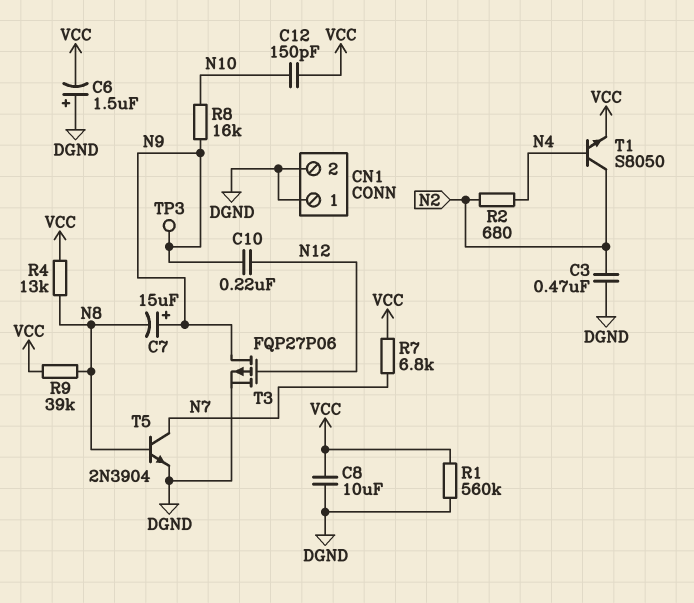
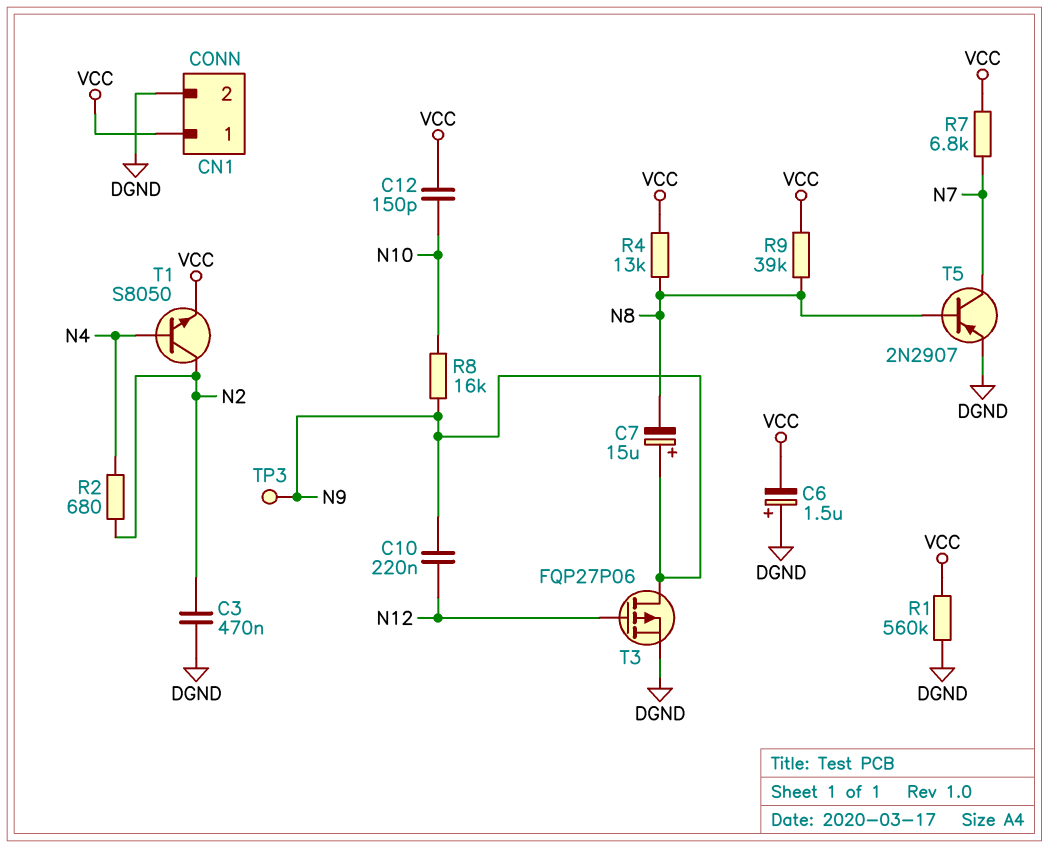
C8: 10uF (DGND, VCC) -> none
CN1 pin 1: DGND -> VCC
T5: NPN 2N3904 (B N8, C N7, E DGND) -> PNP 2N2907 (B N8, C N7, E DGND)

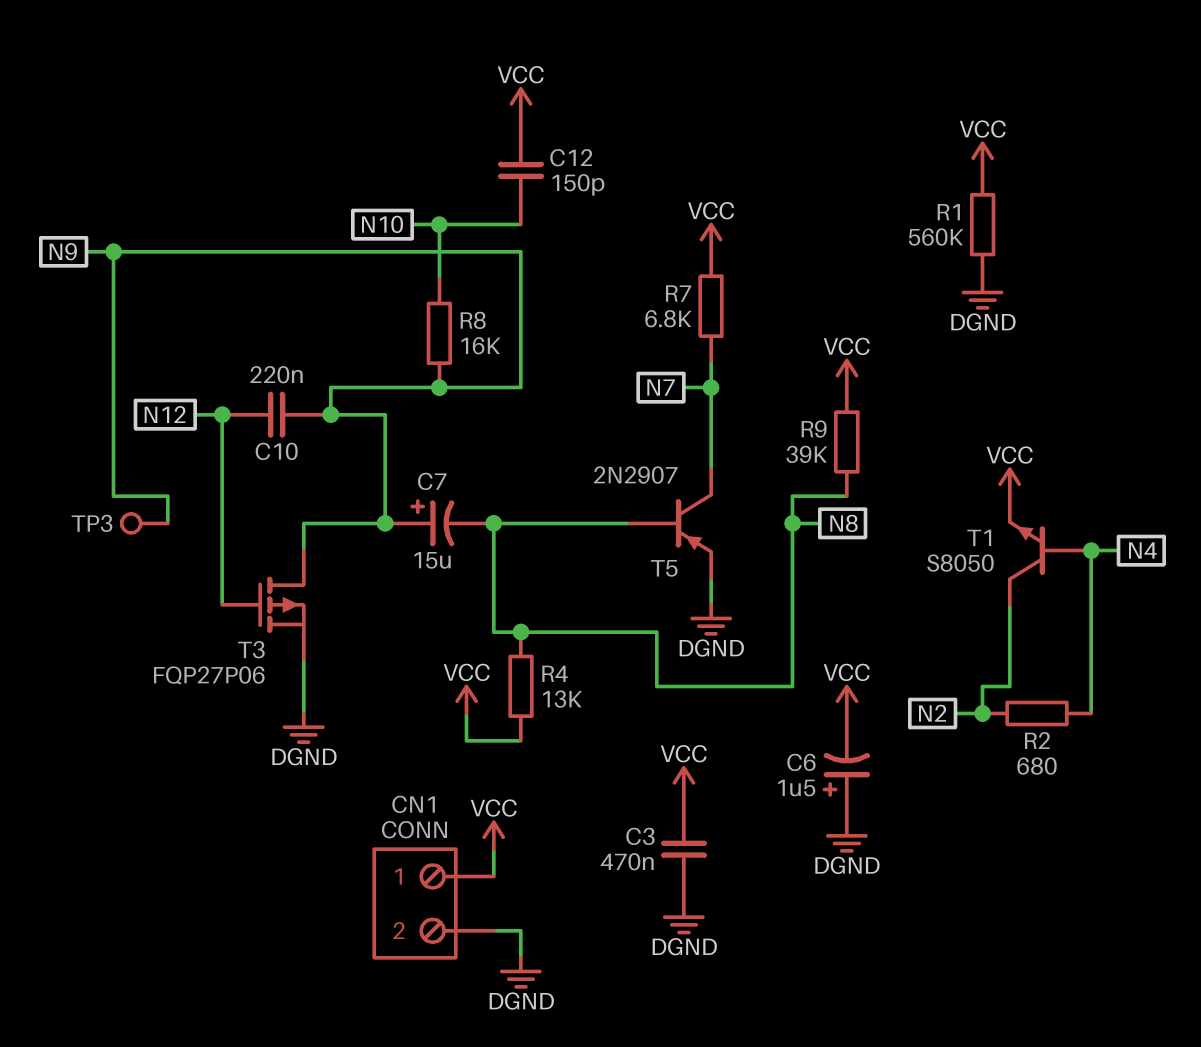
C3: 470nF (DGND, N2) -> 470nF (DGND, VCC)

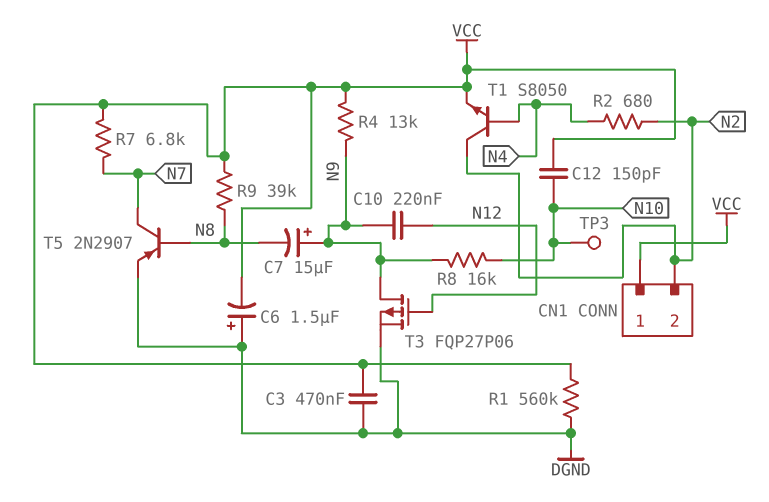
CN1 pin 2: DGND -> N2
R4: 13k (N8, VCC) -> 13k (N9, VCC)
TP3: test point (N9) -> test point (N10)

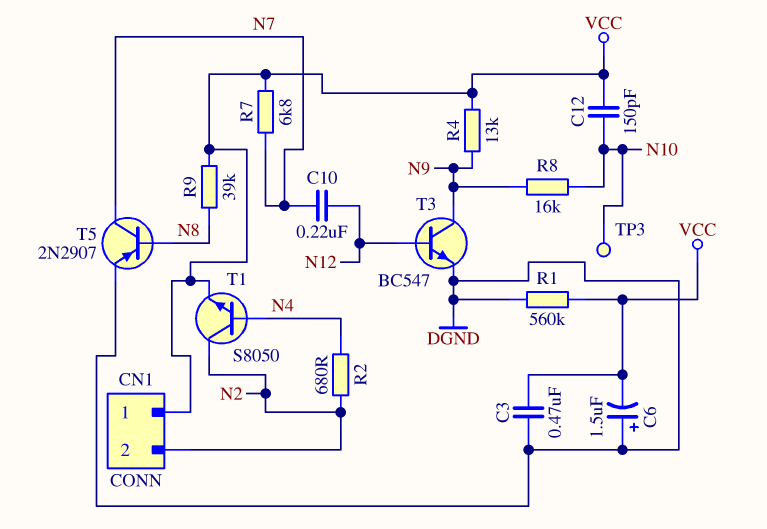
C7: 15uF (plus N9, minus N8) -> none
C10: 220nF (N9, N12) -> 220nF (N7, N12)
T3: PMOS FQP27P06 (G N12, D N9, S DGND) -> NPN BC547 (B N12, C N9, E DGND)

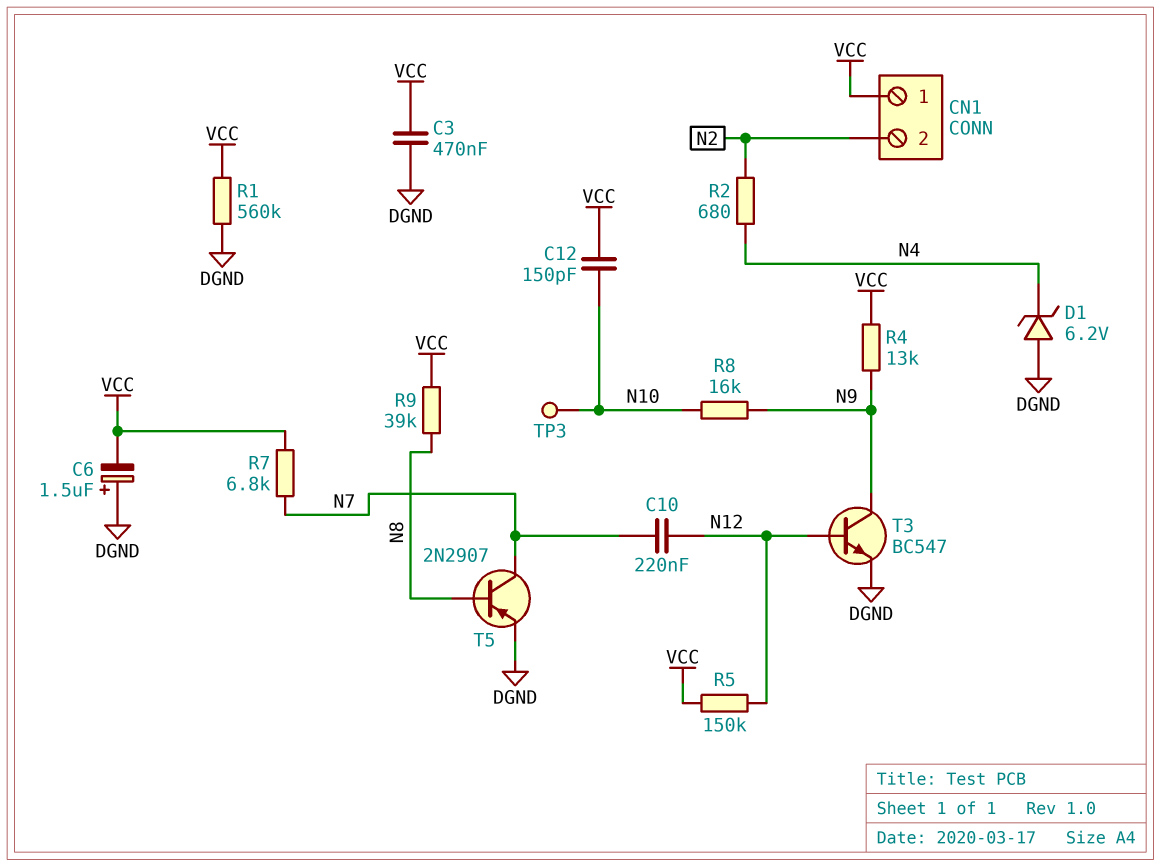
D1: none -> zener 6.2V (A DGND, K N4)
R5: none -> 150k (N12, VCC)
T1: NPN S8050 (B N4, C N2, E VCC) -> none

